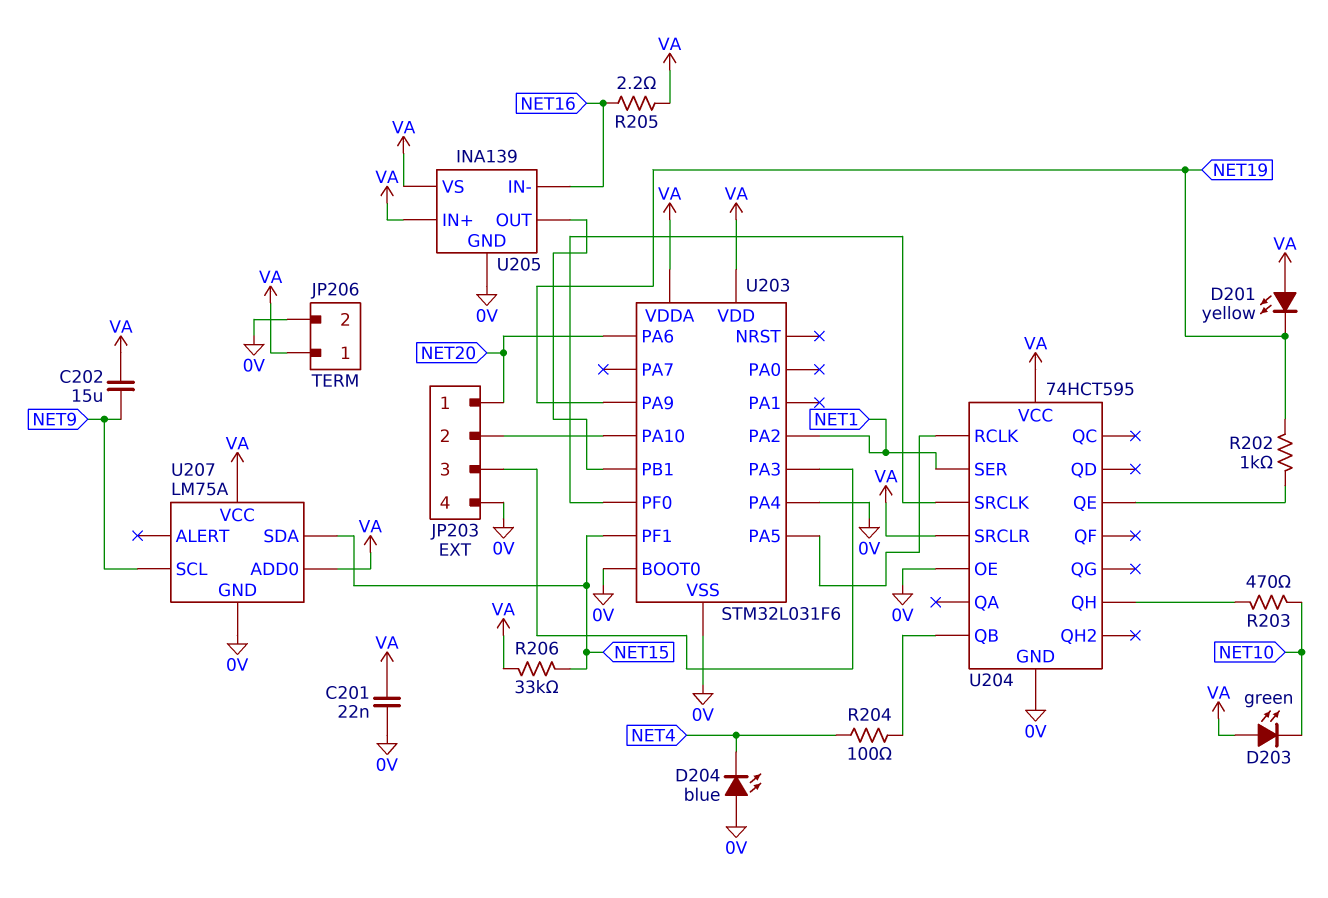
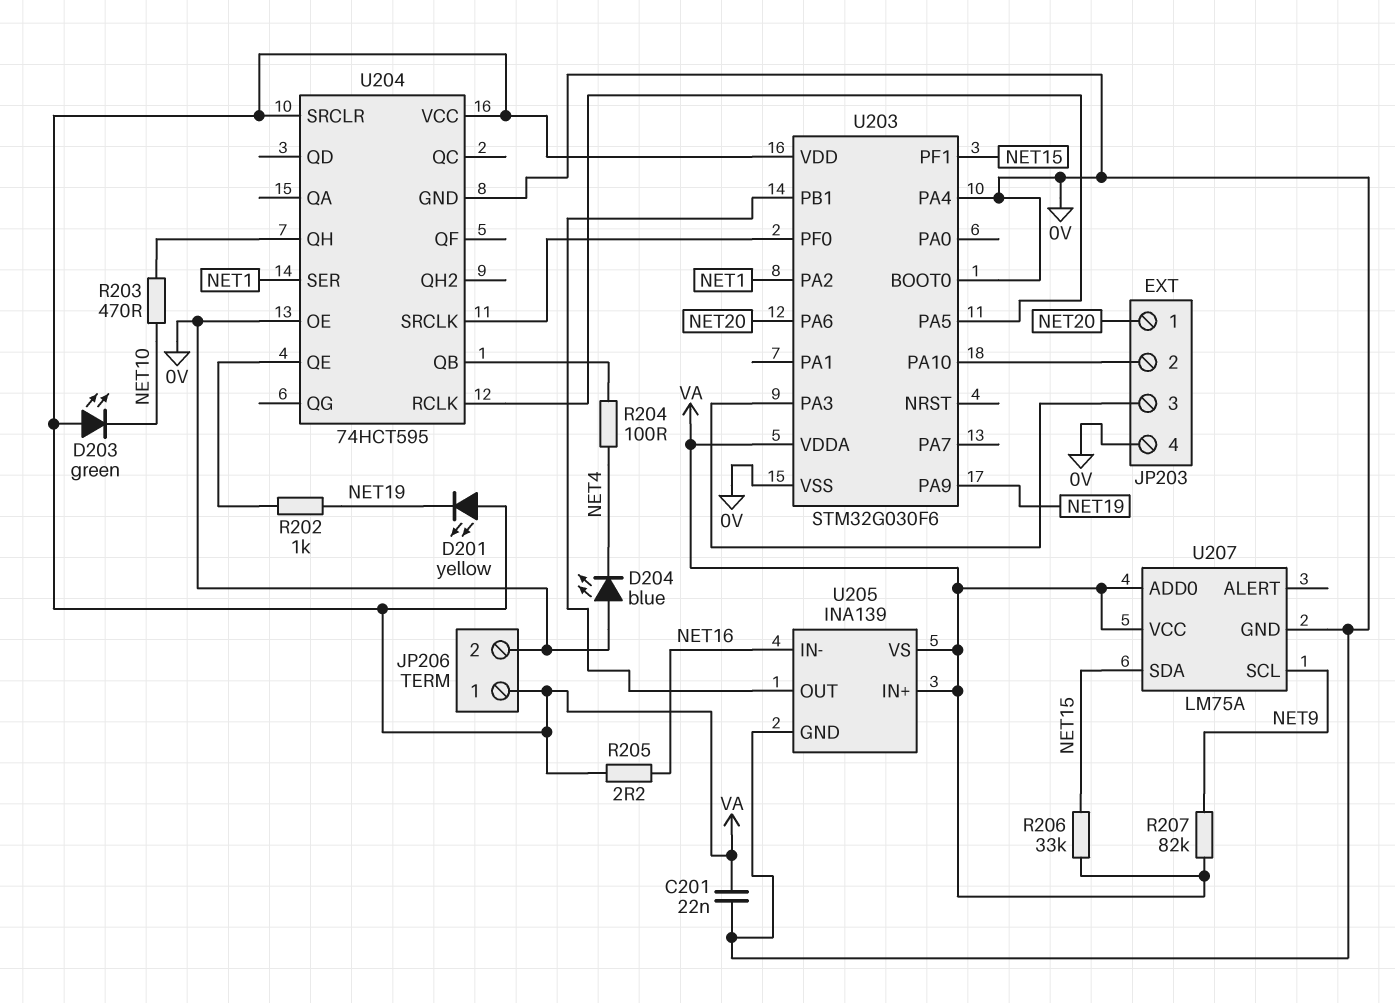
C202: 15uF (NET9, VA) -> none
R207: none -> 82k (NET9, VA)
U203: STM32L031F6 -> STM32G030F6

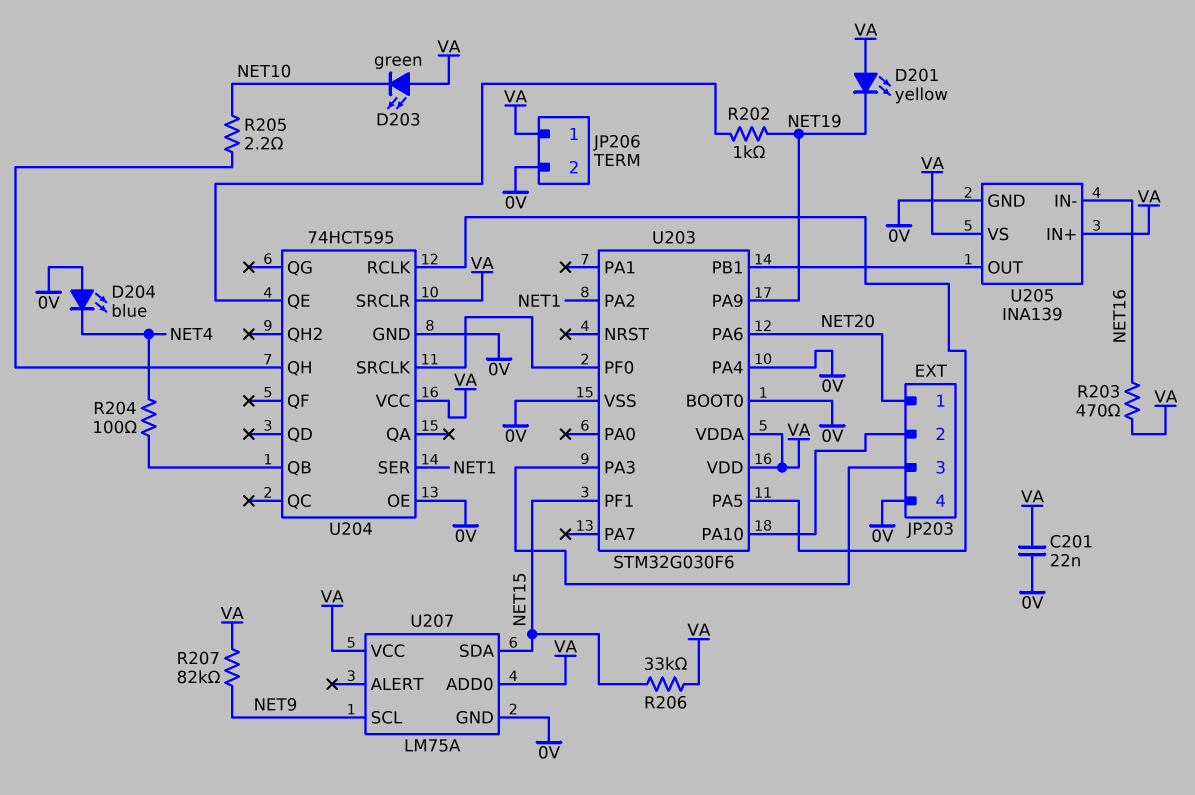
R203: 470 (NET10, U204/QH) -> 470 (NET16, VA)
R205: 2.2 (NET16, VA) -> 2.2 (NET10, U204/QH)

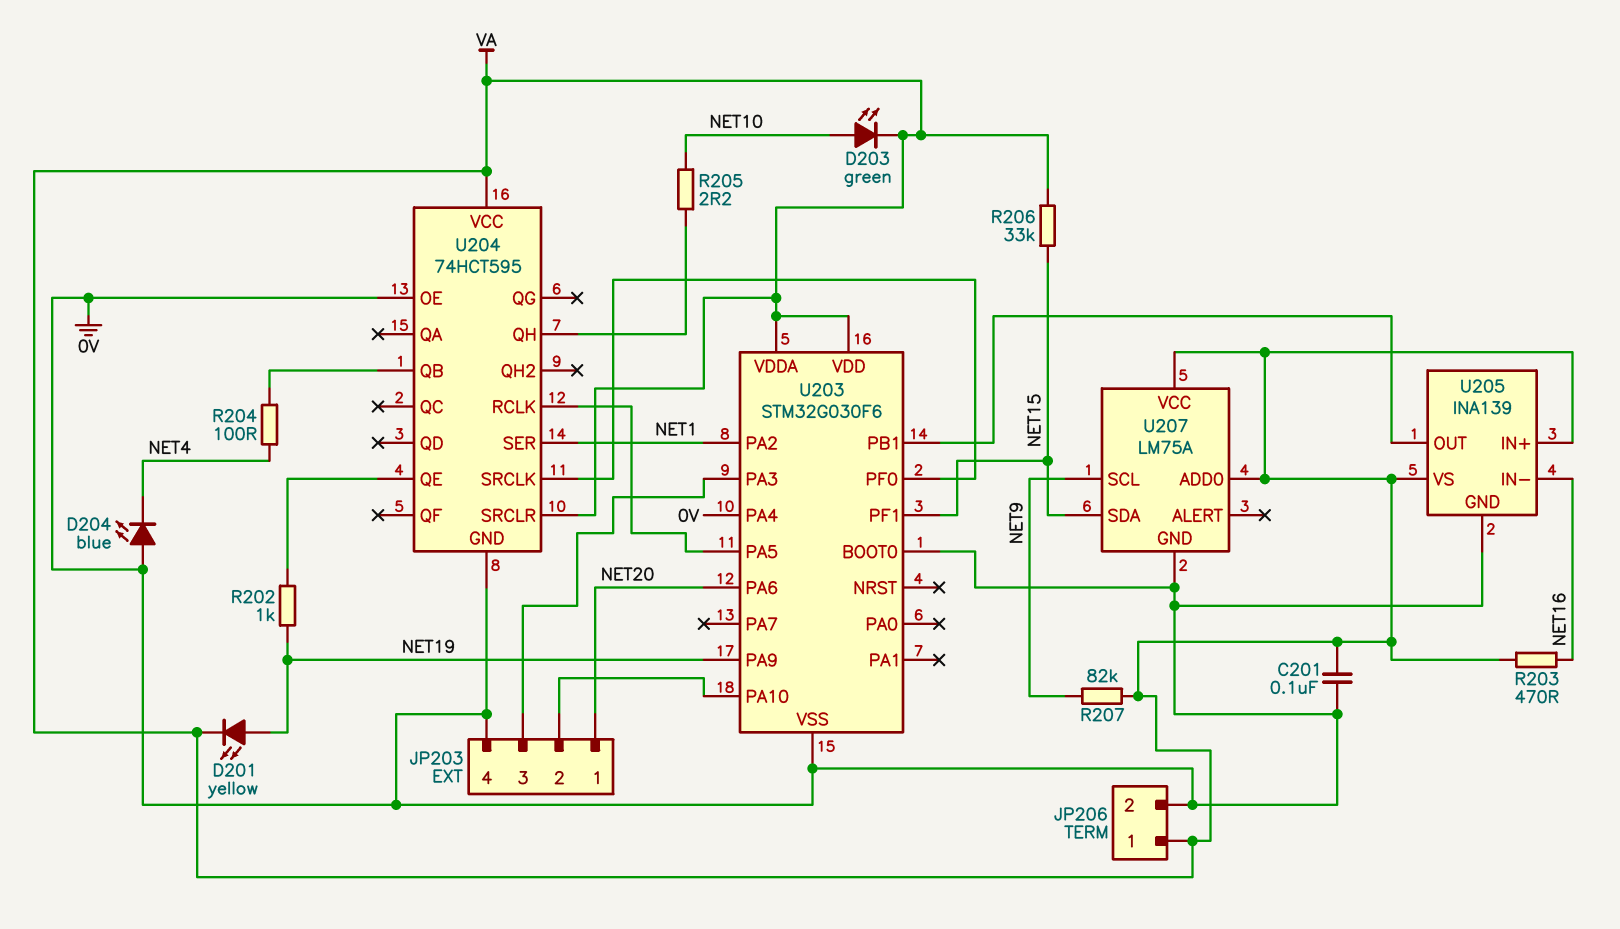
C201: 22nF (0V, VA) -> 100nF (0V, VA)
D201: LED yellow (A VA, K NET19) -> LED yellow (A NET19, K VA)
D203: LED green (A VA, K NET10) -> LED green (A NET10, K VA)

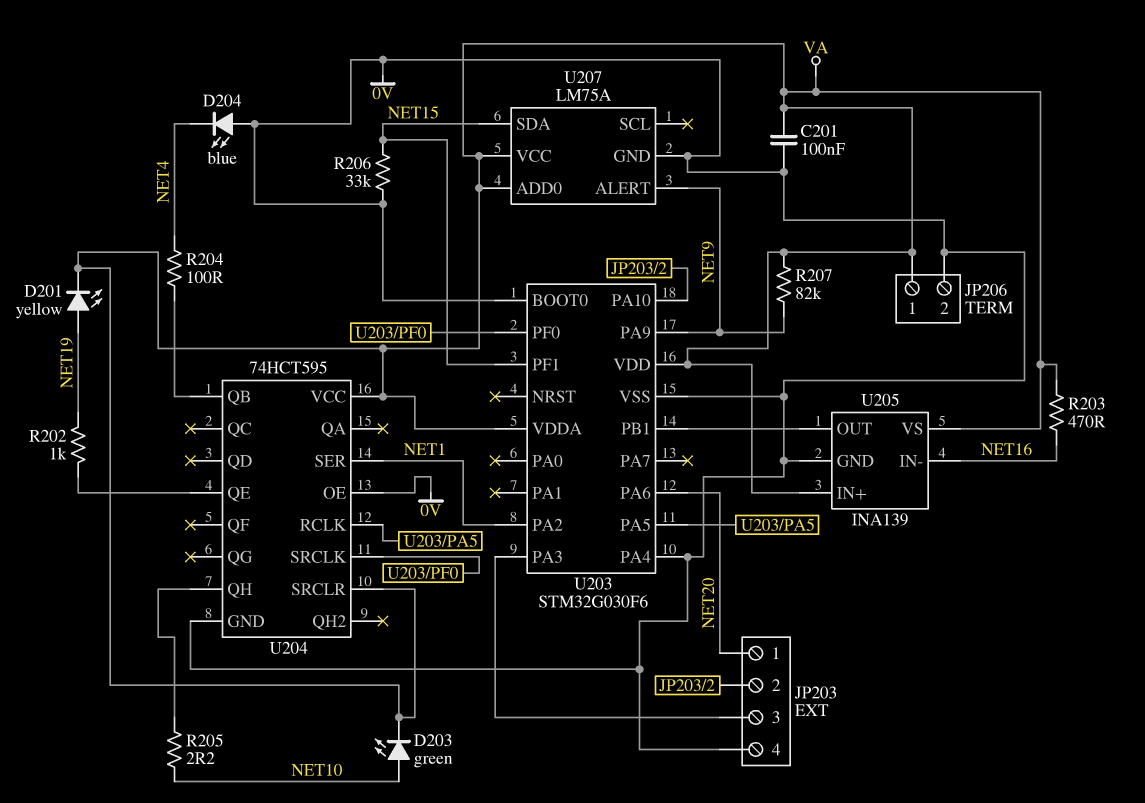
R206: 33k (NET15, VA) -> 33k (0V, NET15)
U203 pin PA9: NET19 -> NET9
U207 pin ALERT: none -> NET9
U207 pin SCL: NET9 -> none

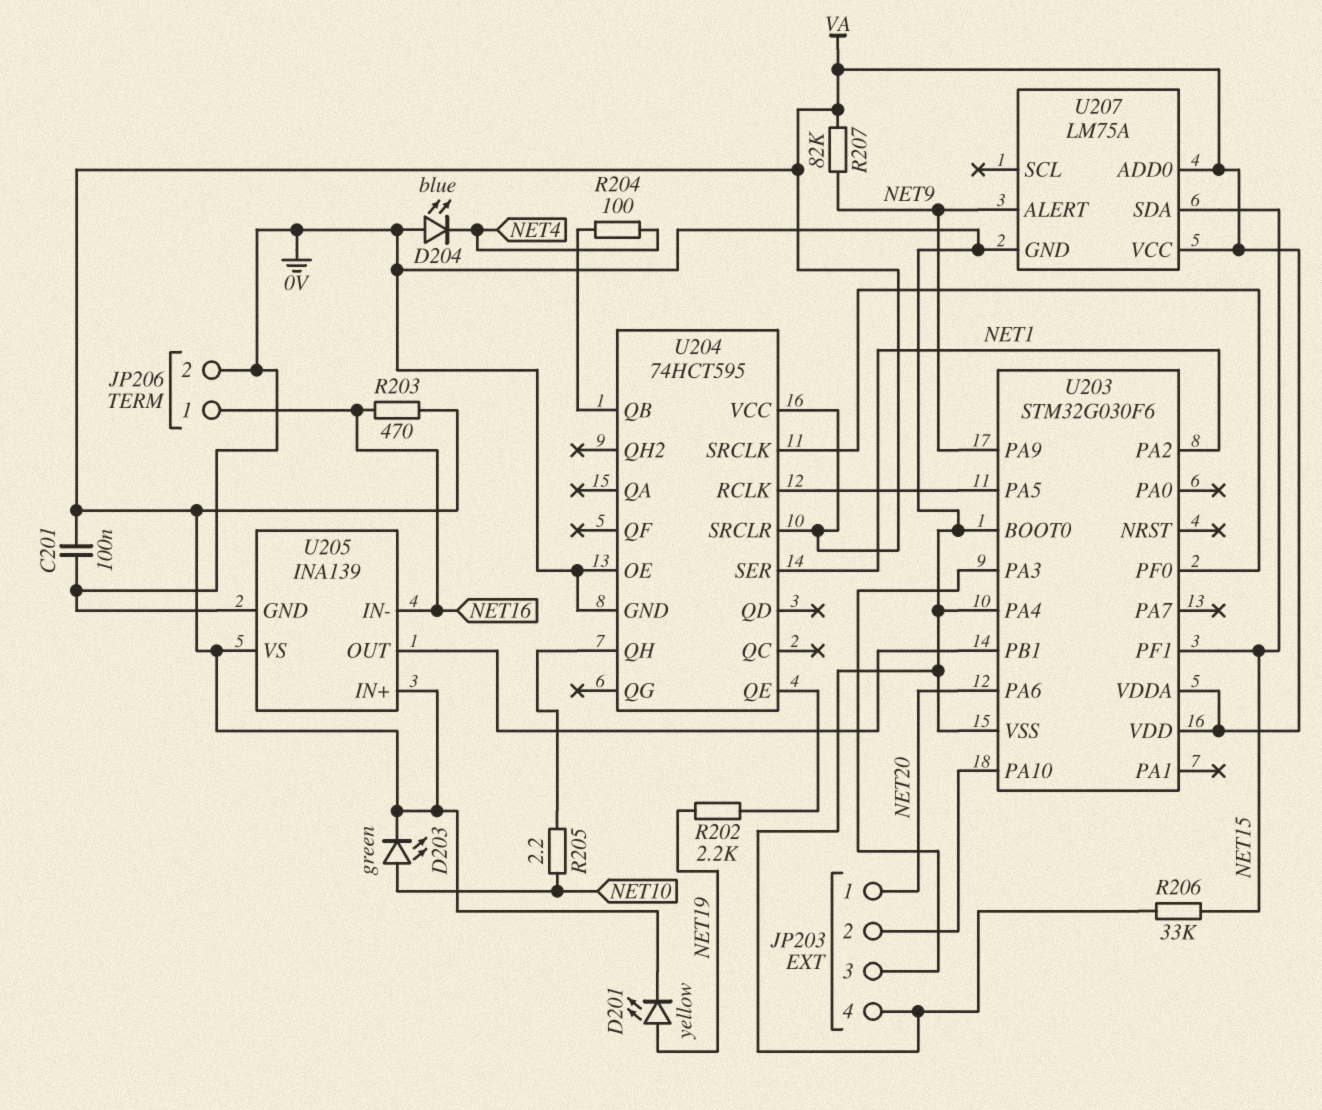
JP206 pin 1: VA -> NET16
R202: 1k (NET19, U204/QE) -> 2.2k (NET19, U204/QE)

